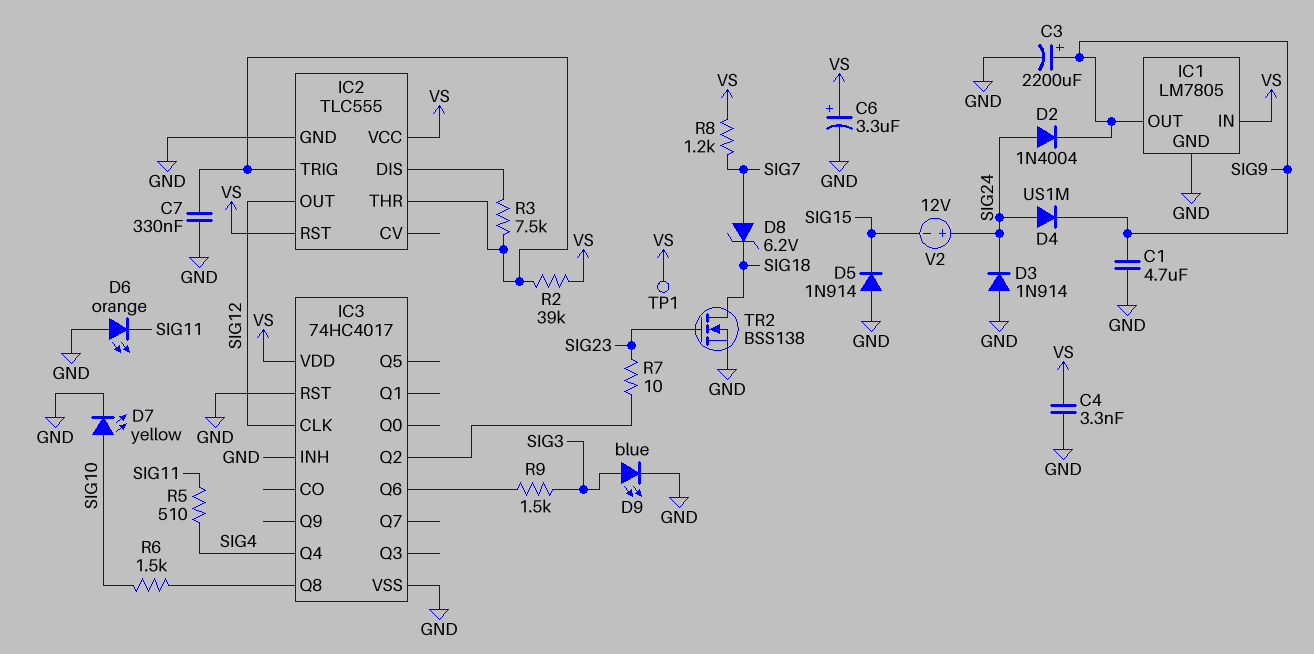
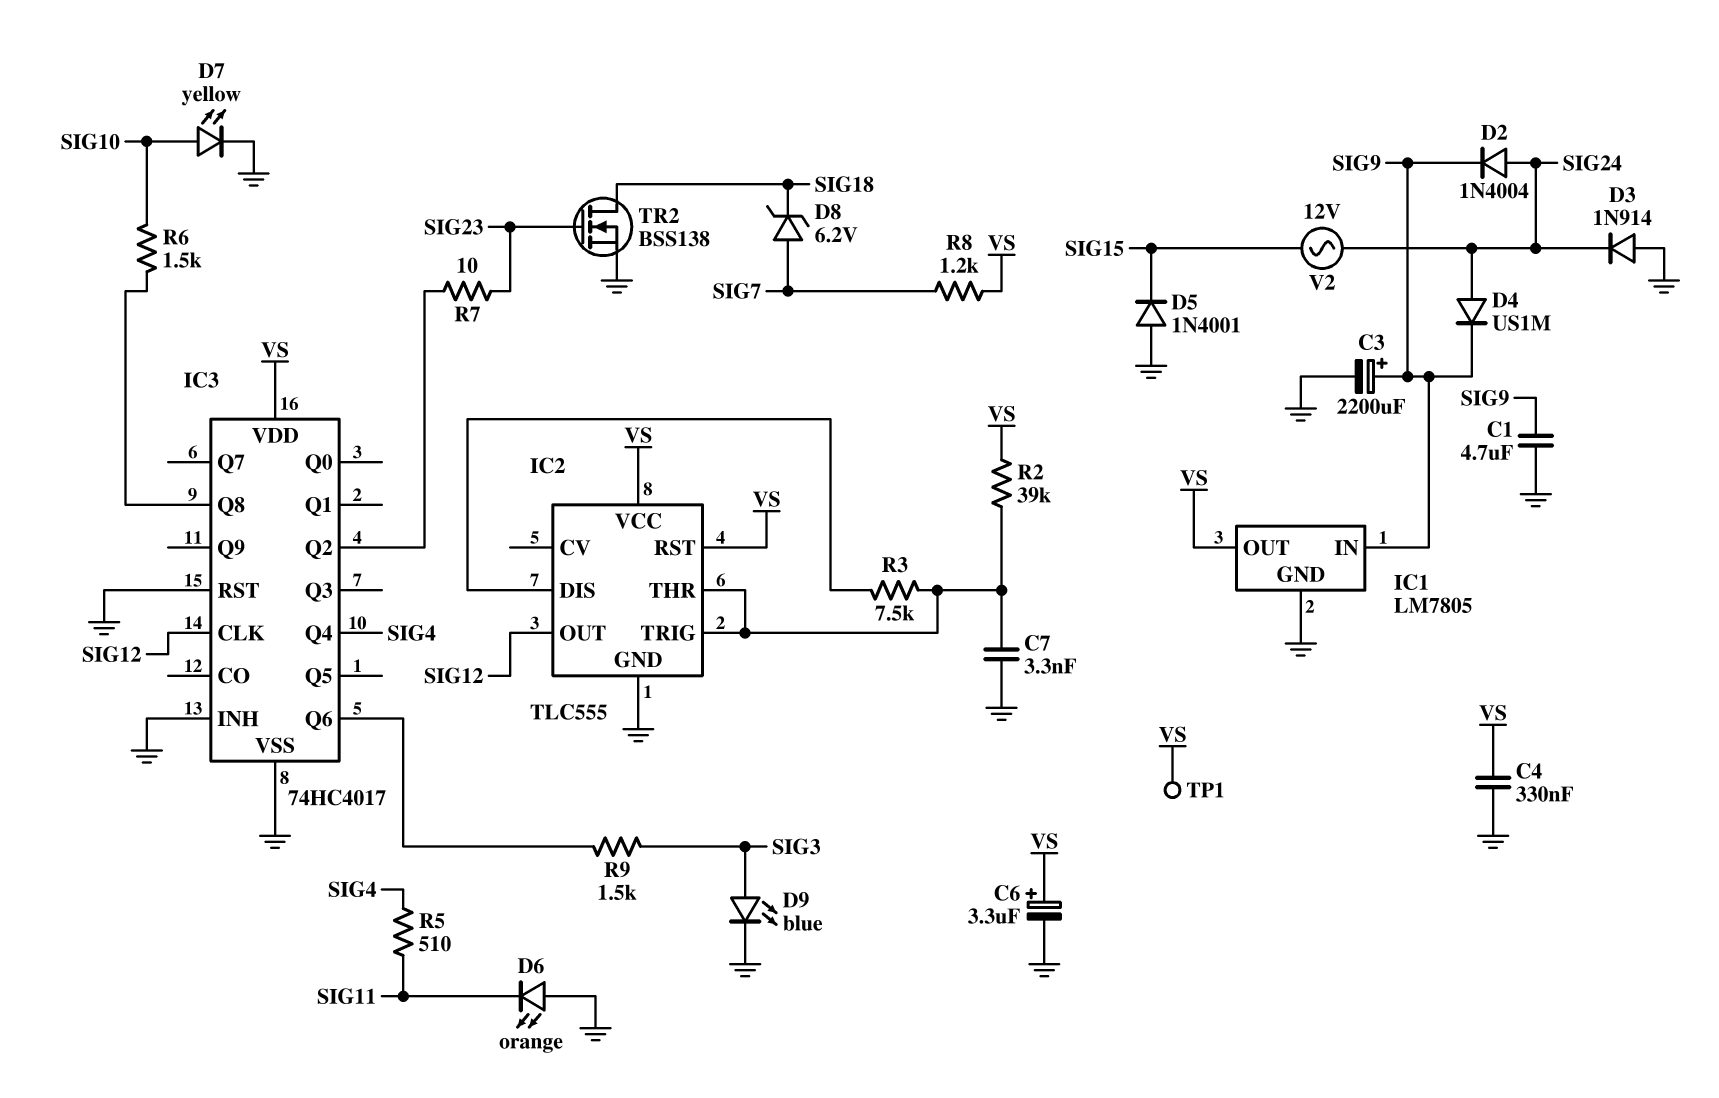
C4: 3.3nF (GND, VS) -> 330nF (GND, VS)
C7: 330nF (GND, IC2/THR) -> 3.3nF (GND, IC2/THR)
D5: diode 1N914 (A GND, K SIG15) -> diode 1N4001 (A GND, K SIG15)
IC1 pin IN: VS -> SIG9
IC1 pin OUT: SIG9 -> VS
V2: 12V (plus SIG24, minus SIG15) -> AC 12V (SIG15, SIG24)

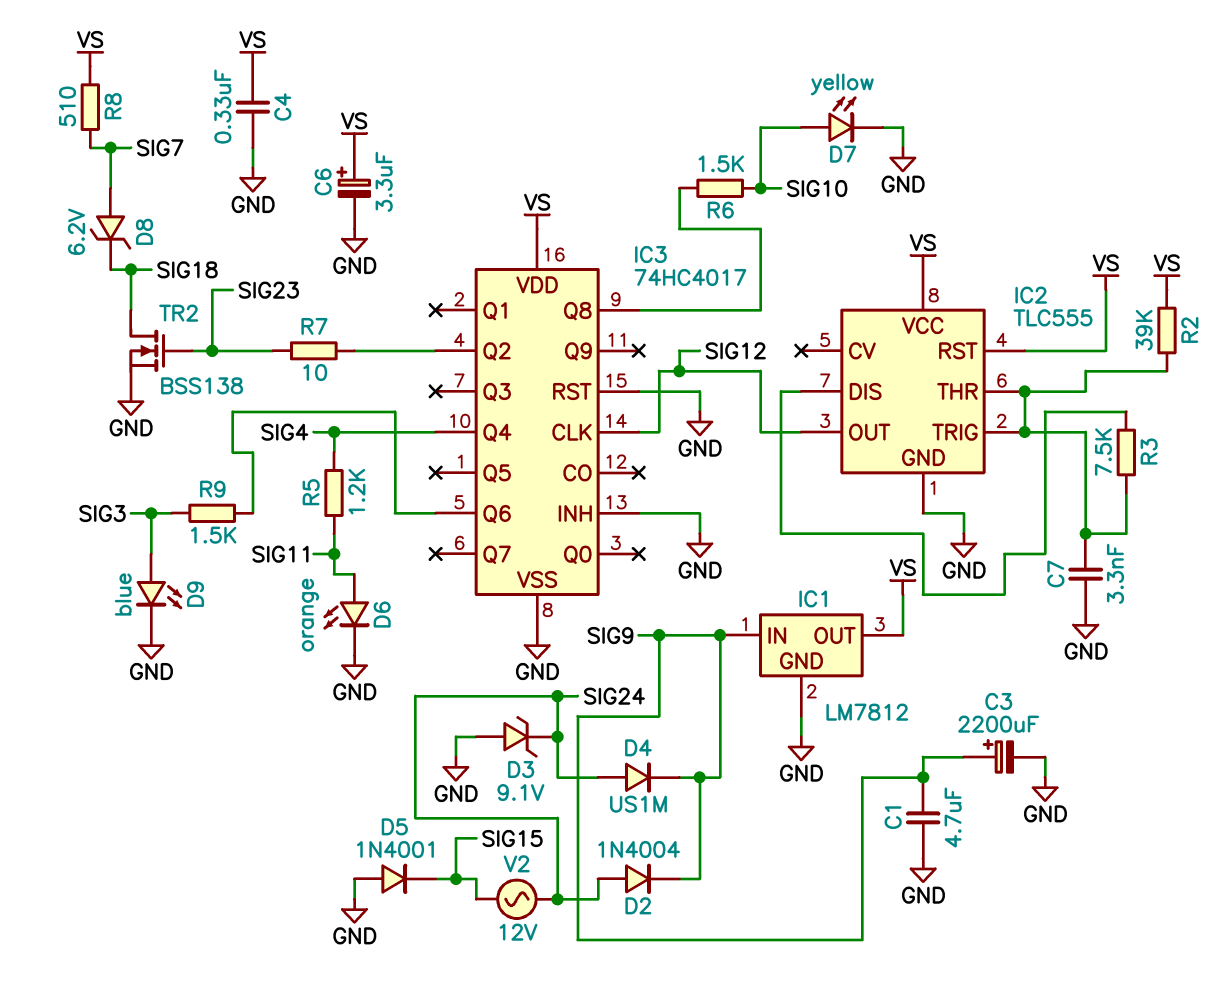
D3: diode 1N914 (A GND, K SIG24) -> zener 9.1V (A GND, K SIG24)
D6: LED orange (A GND, K SIG11) -> LED orange (A SIG11, K GND)
IC1: LM7805 -> LM7812
R5: 510 (SIG4, SIG11) -> 1.2k (SIG4, SIG11)
R8: 1.2k (SIG7, VS) -> 510 (SIG7, VS)
TP1: test point (VS) -> none

